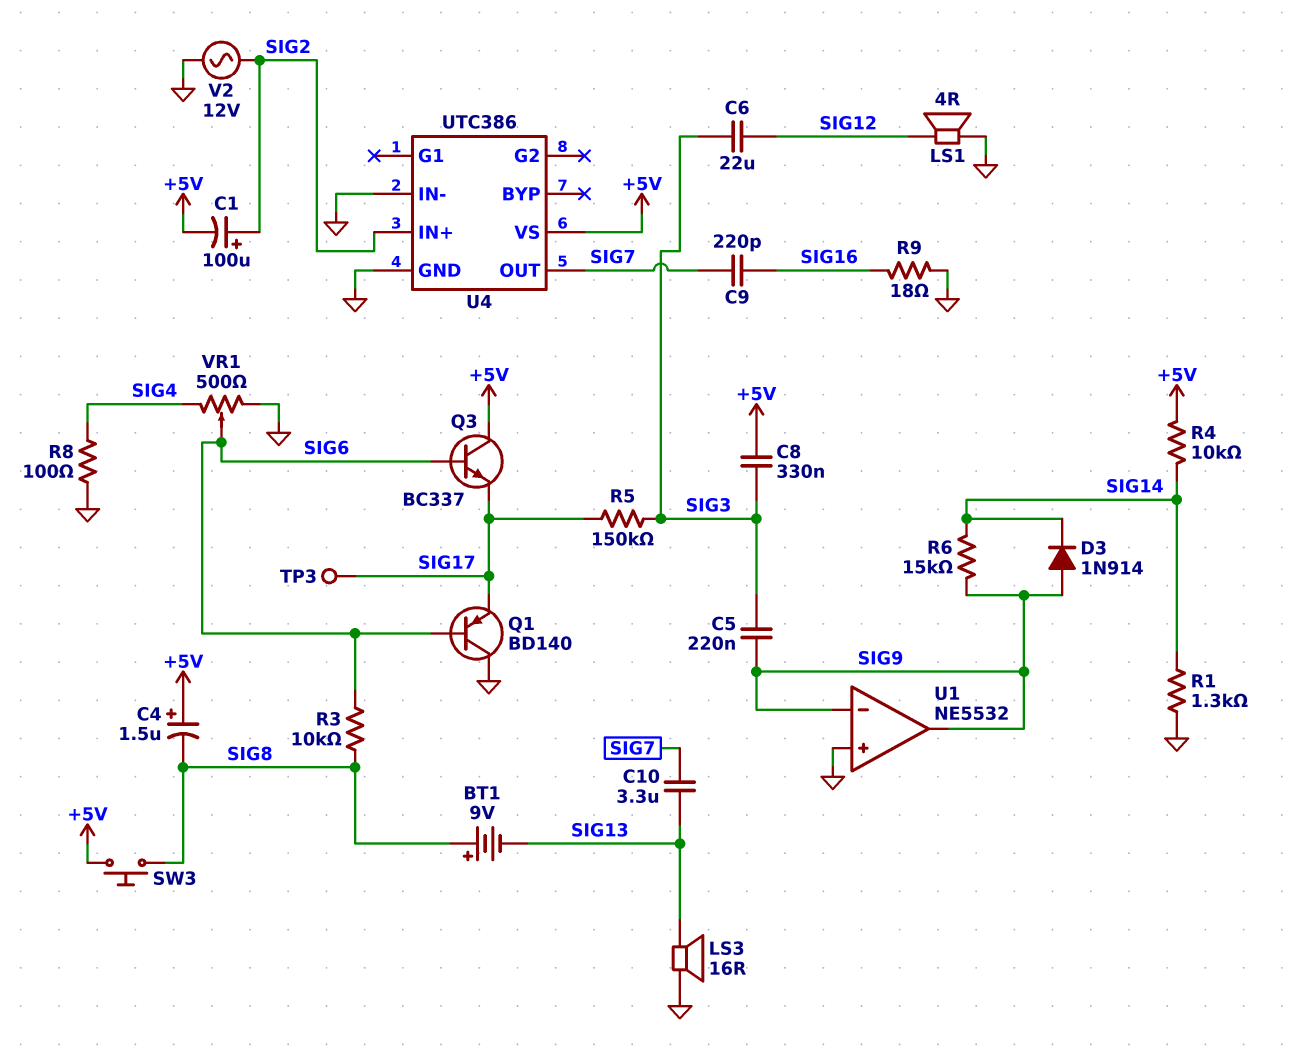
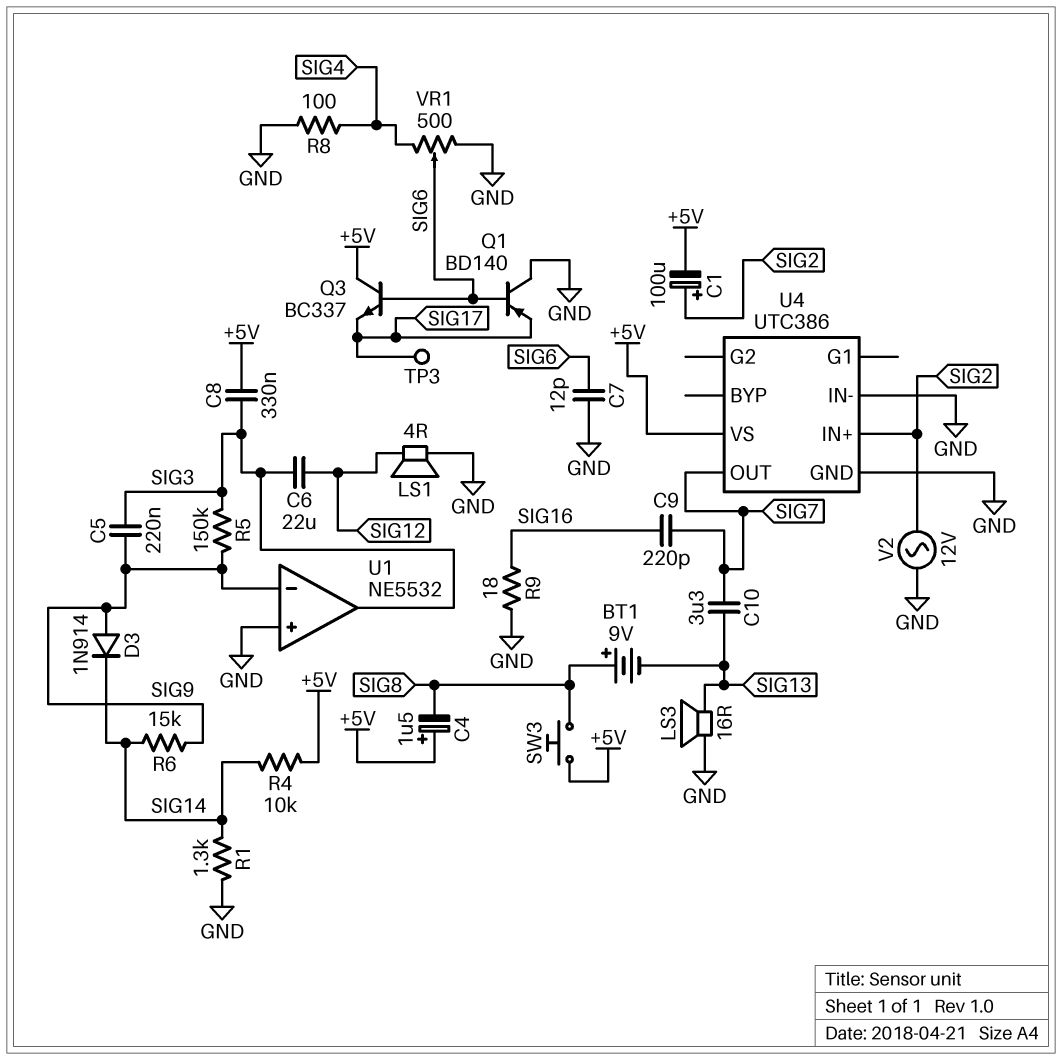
C7: none -> 12pF (GND, SIG6)
R3: 10k (SIG6, SIG8) -> none
R5: 150k (SIG3, SIG17) -> 150k (SIG3, SIG9)
U1 pin out: SIG9 -> SIG3

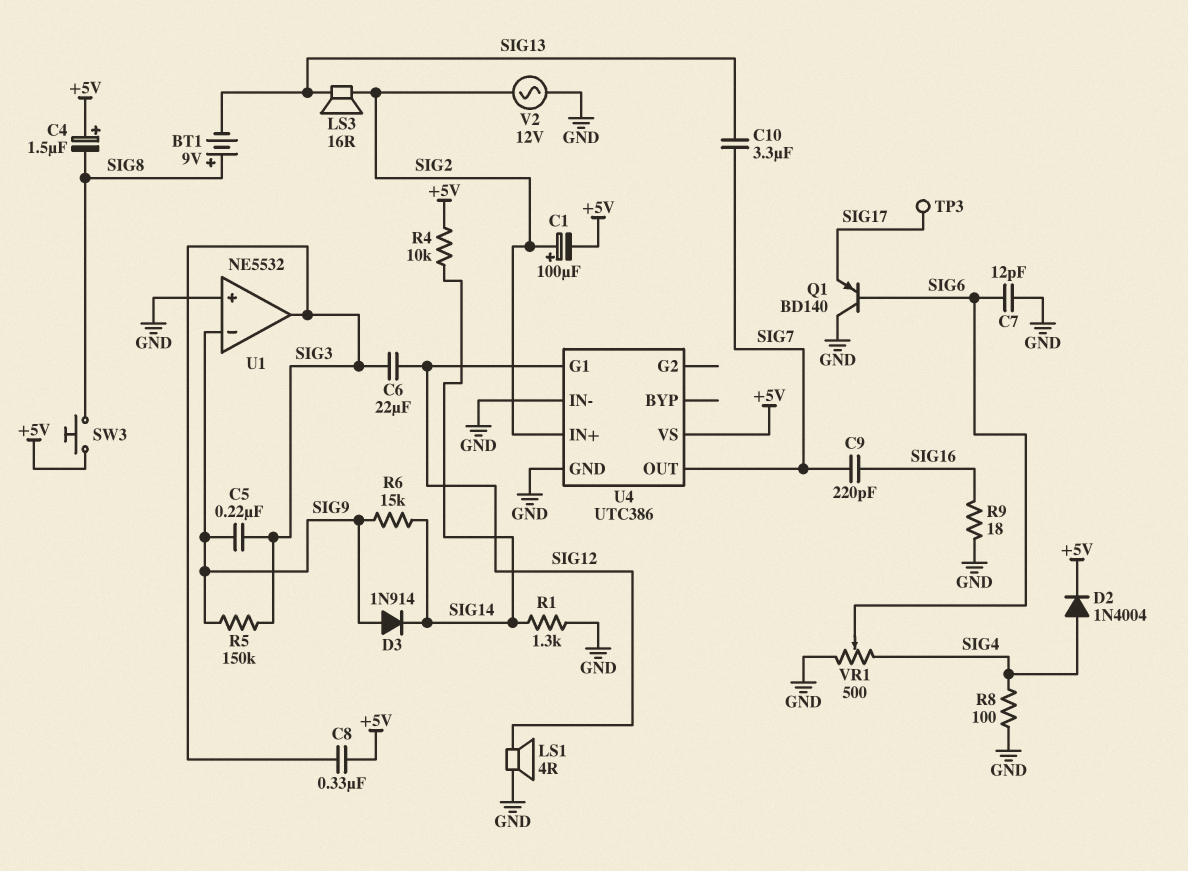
D2: none -> diode 1N4004 (A SIG4, K +5V)
LS3: speaker 16R (GND, SIG13) -> speaker 16R (SIG2, SIG13)
Q3: NPN BC337 (B SIG6, C +5V, E SIG17) -> none
U4 pin G1: none -> SIG12

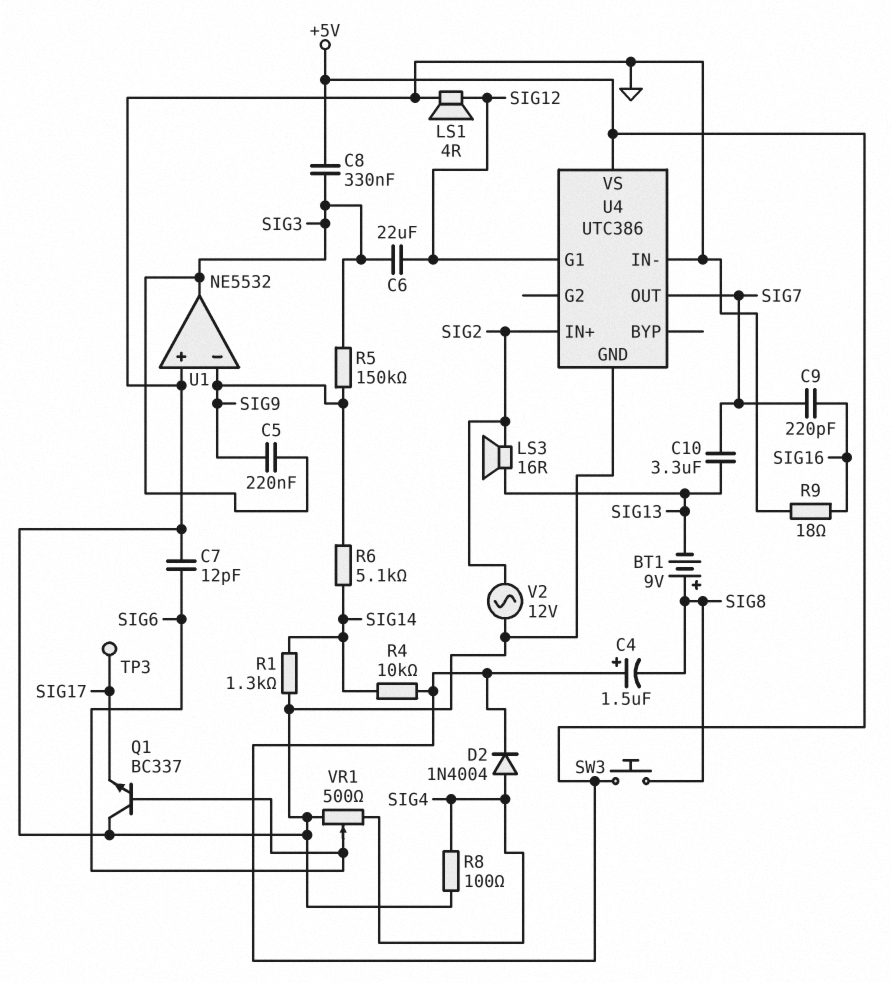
C1: 100uF (plus SIG2, minus +5V) -> none
D3: diode 1N914 (A SIG9, K SIG14) -> none
Q1: PNP BD140 (B SIG6, C GND, E SIG17) -> NPN BC337 (B SIG6, C GND, E SIG17)
R6: 15k (SIG9, SIG14) -> 5.1k (SIG9, SIG14)

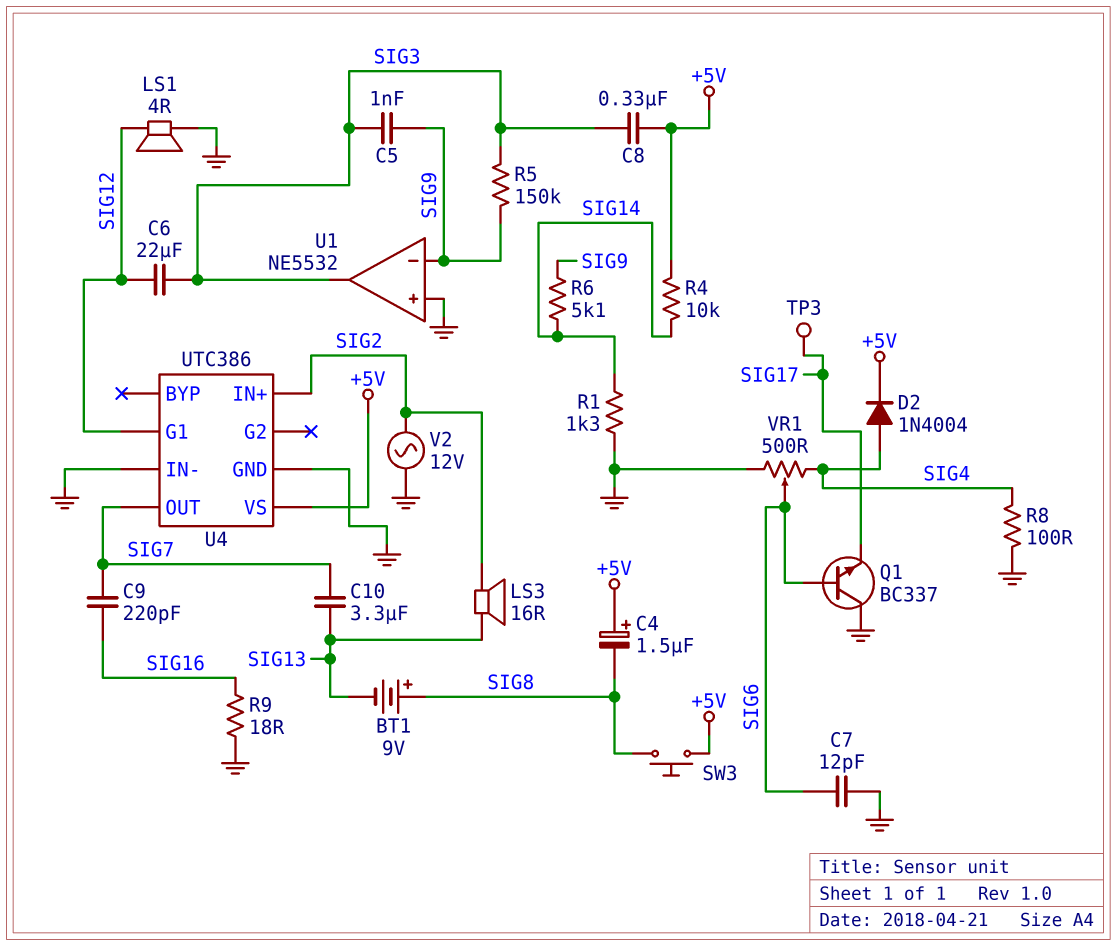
C5: 220nF (SIG3, SIG9) -> 1nF (SIG3, SIG9)

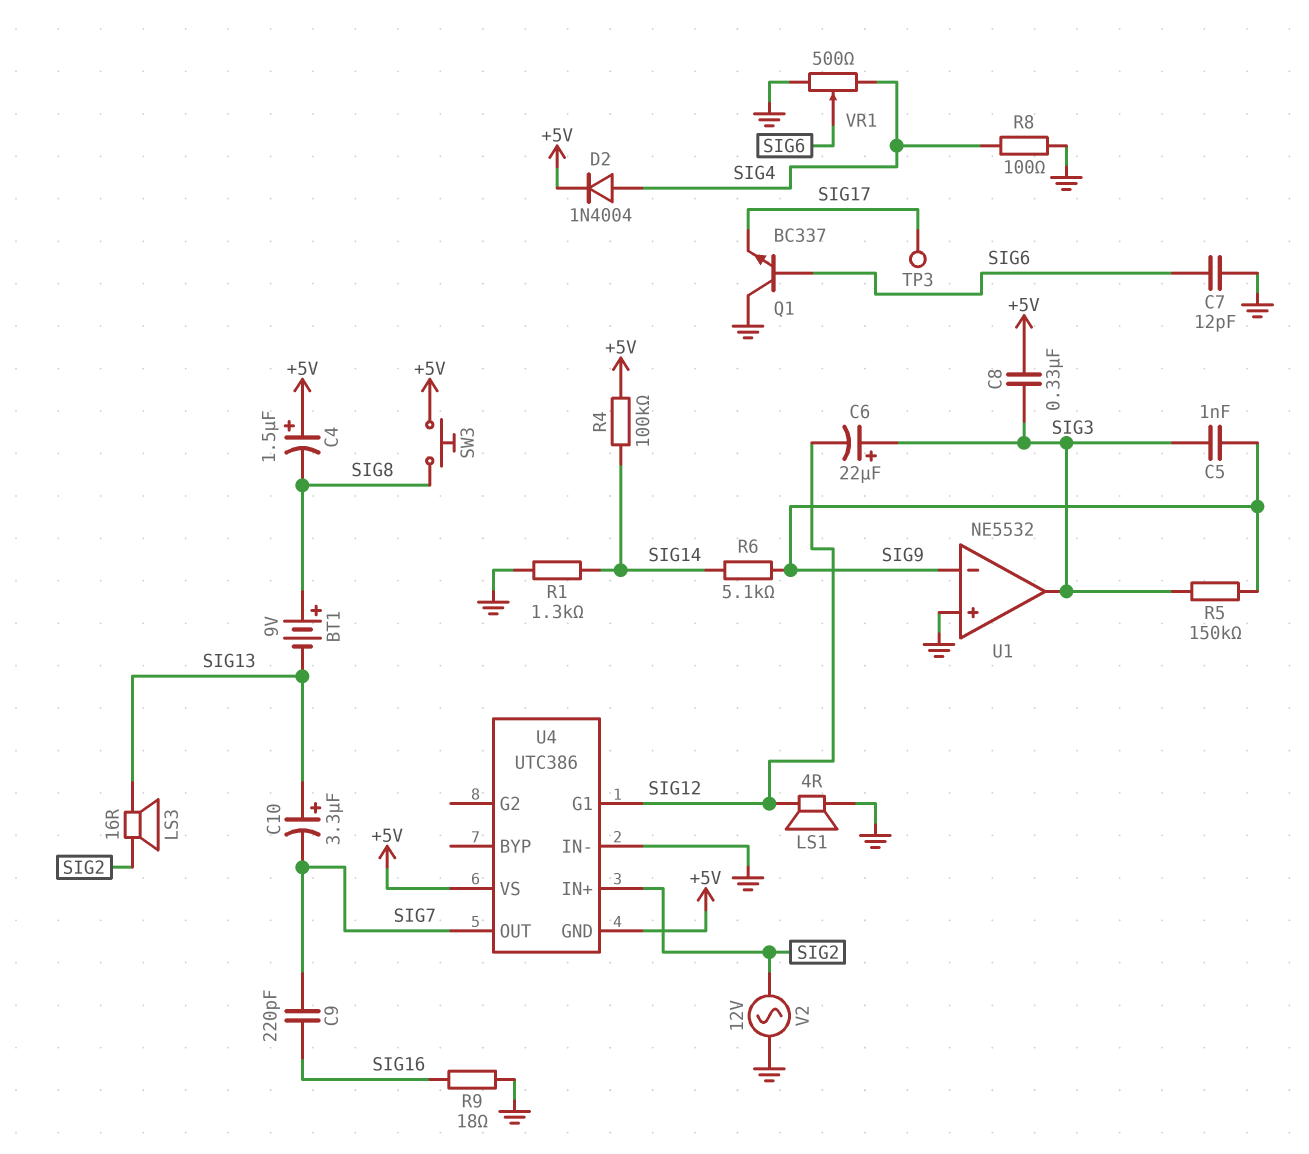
C6: 22uF (SIG3, SIG12) -> 22uF (plus SIG3, minus SIG12)
C10: 3.3uF (SIG7, SIG13) -> 3.3uF (plus SIG13, minus SIG7)
R4: 10k (+5V, SIG14) -> 100k (+5V, SIG14)
U4 pin GND: GND -> +5V

